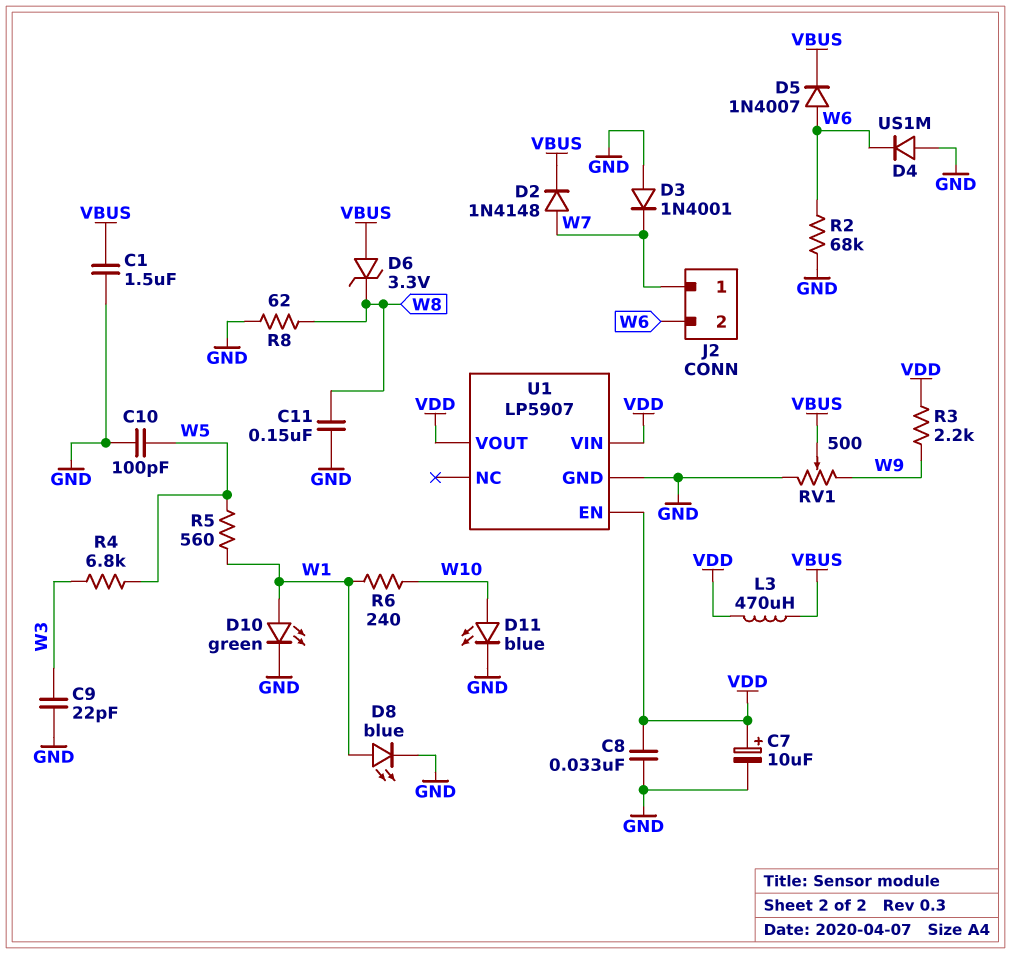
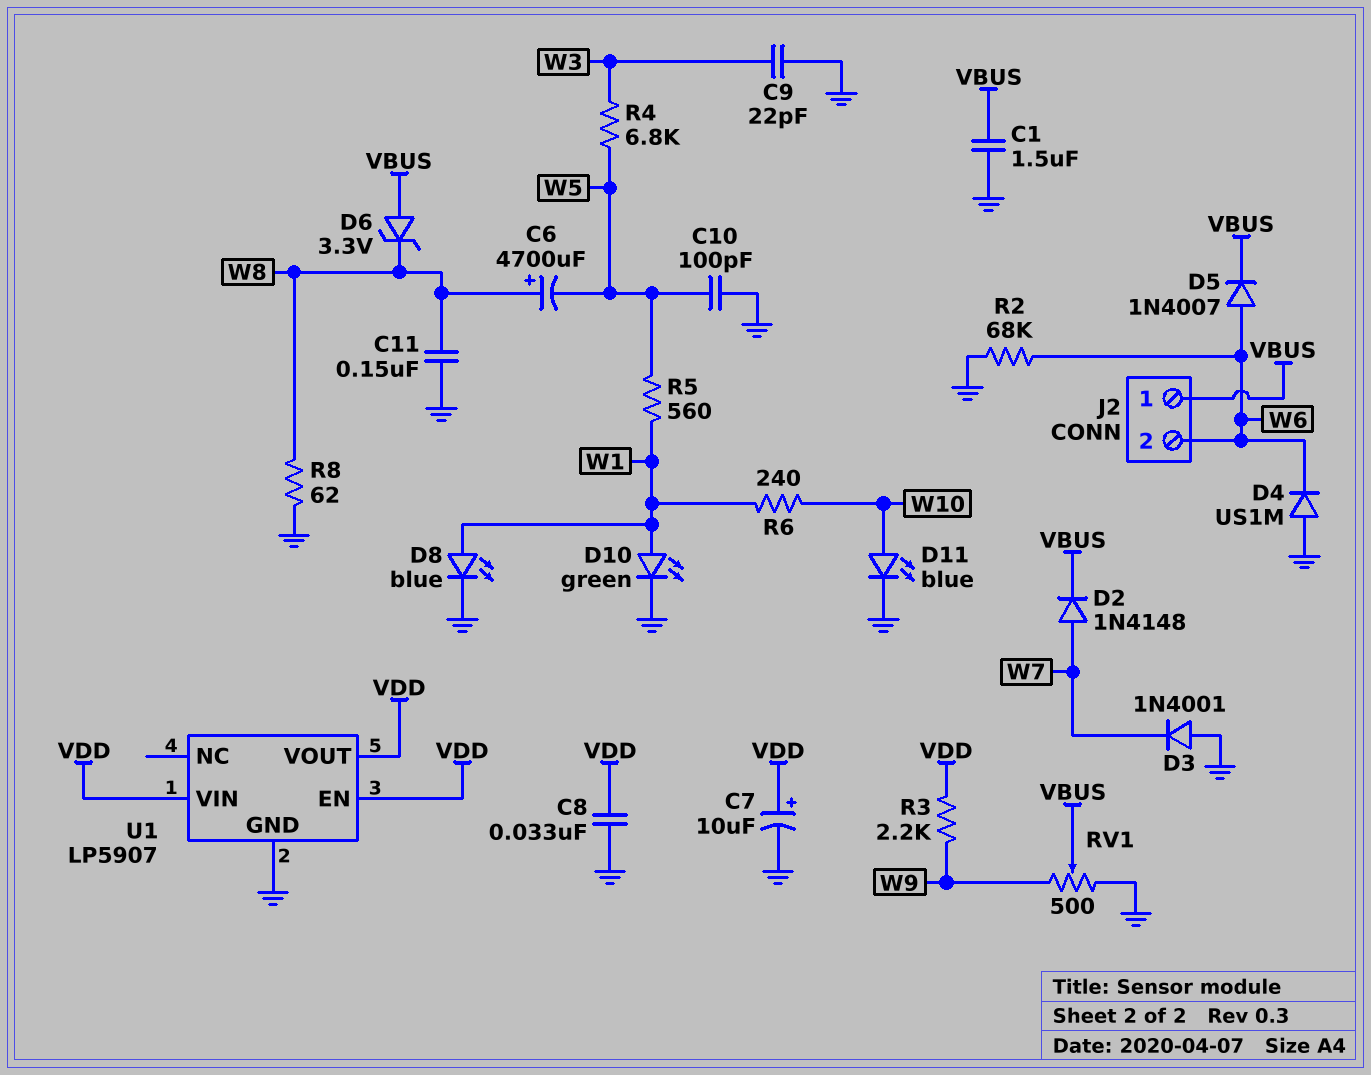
C6: none -> 4700uF (plus W8, minus W5)
J2 pin 1: W7 -> VBUS
L3: 470uH (VBUS, VDD) -> none

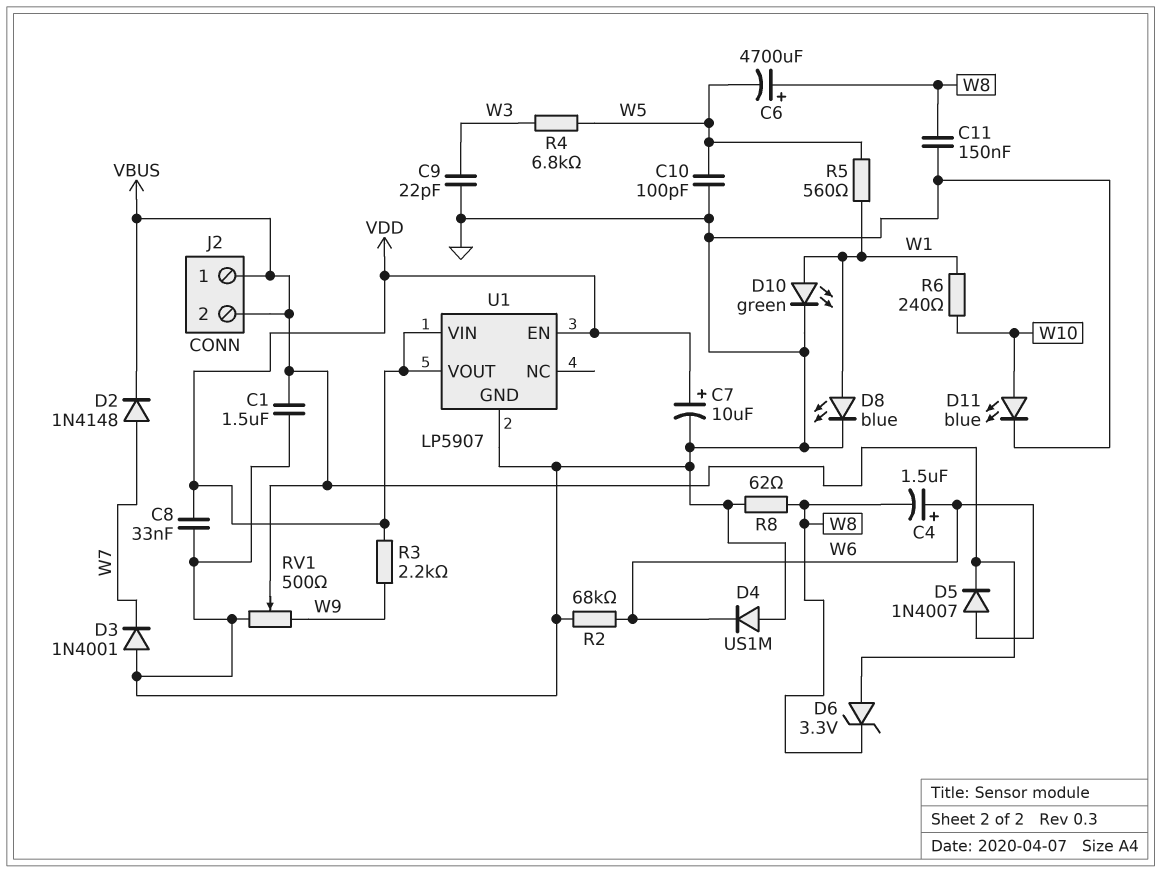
C4: none -> 1.5uF (plus W6, minus W8)
J2 pin 2: W6 -> VBUS

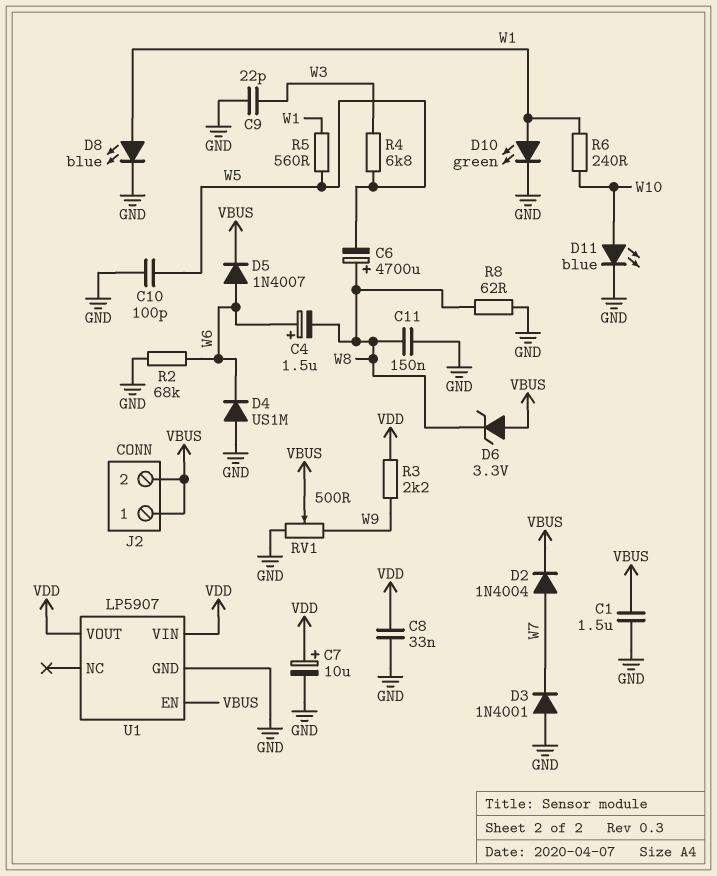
D2: diode 1N4148 (A W7, K VBUS) -> diode 1N4004 (A W7, K VBUS)
U1 pin EN: VDD -> VBUS

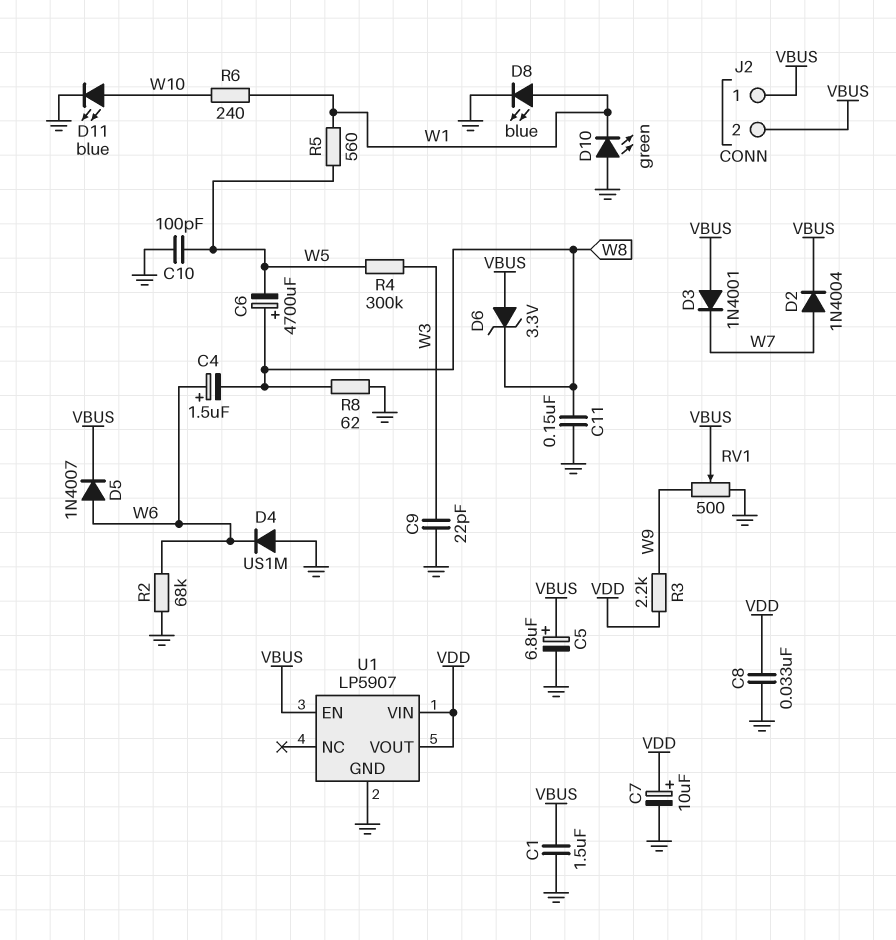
C5: none -> 6.8uF (plus VBUS, minus GND)
D3: diode 1N4001 (A GND, K W7) -> diode 1N4001 (A VBUS, K W7)
D10: LED green (A W1, K GND) -> LED green (A GND, K W1)
R4: 6.8k (W3, W5) -> 300k (W3, W5)

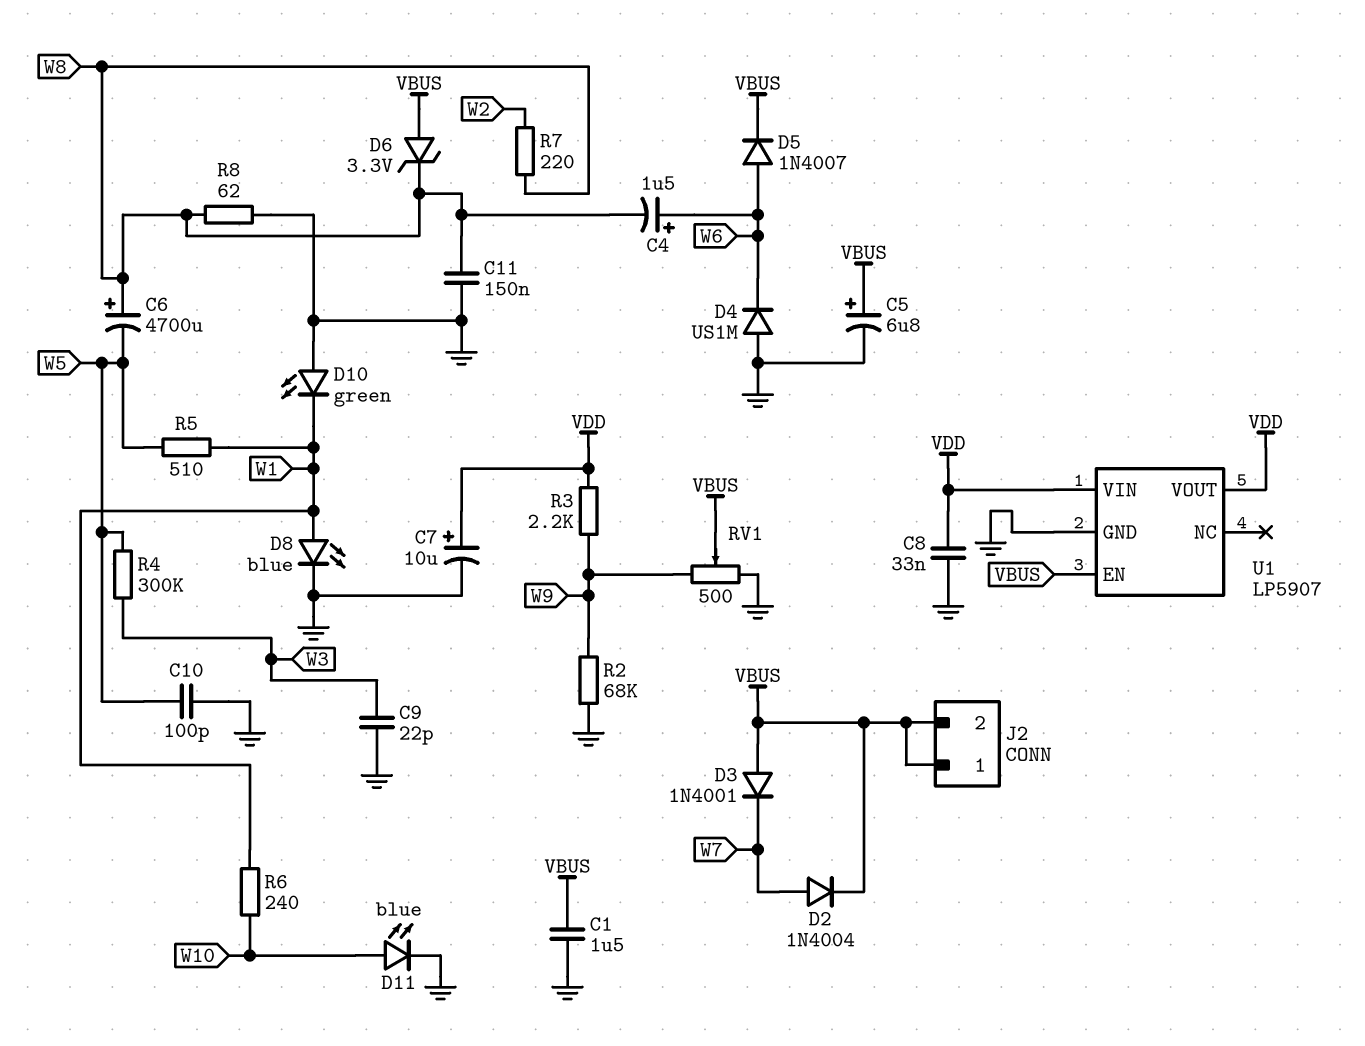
R2: 68k (GND, W6) -> 68k (GND, W9)
R5: 560 (W1, W5) -> 510 (W1, W5)
R7: none -> 220 (W2, W8)

